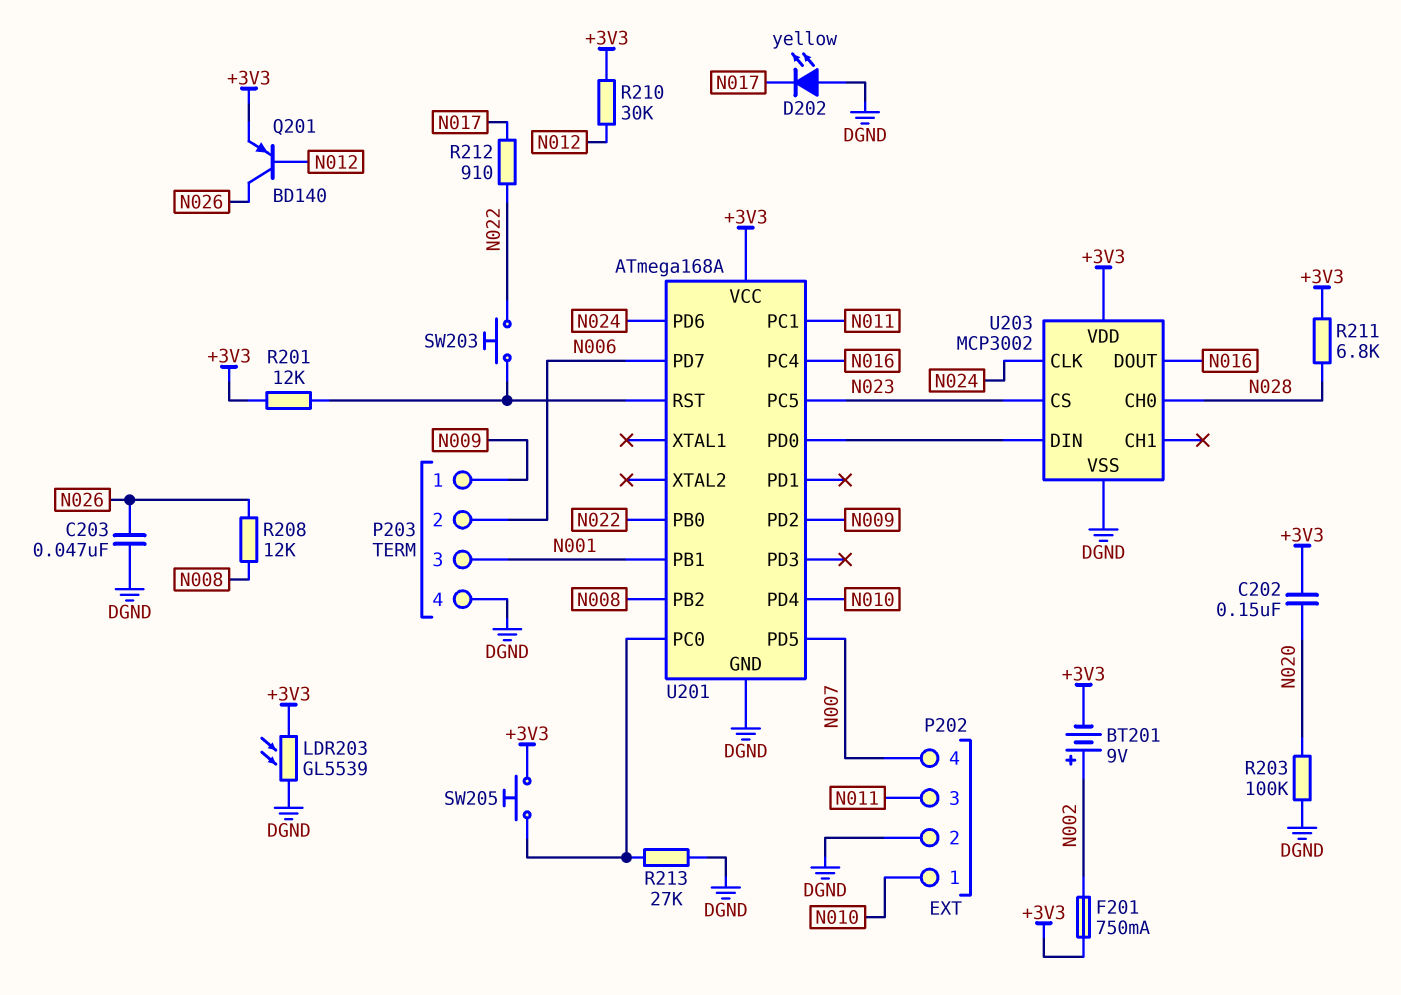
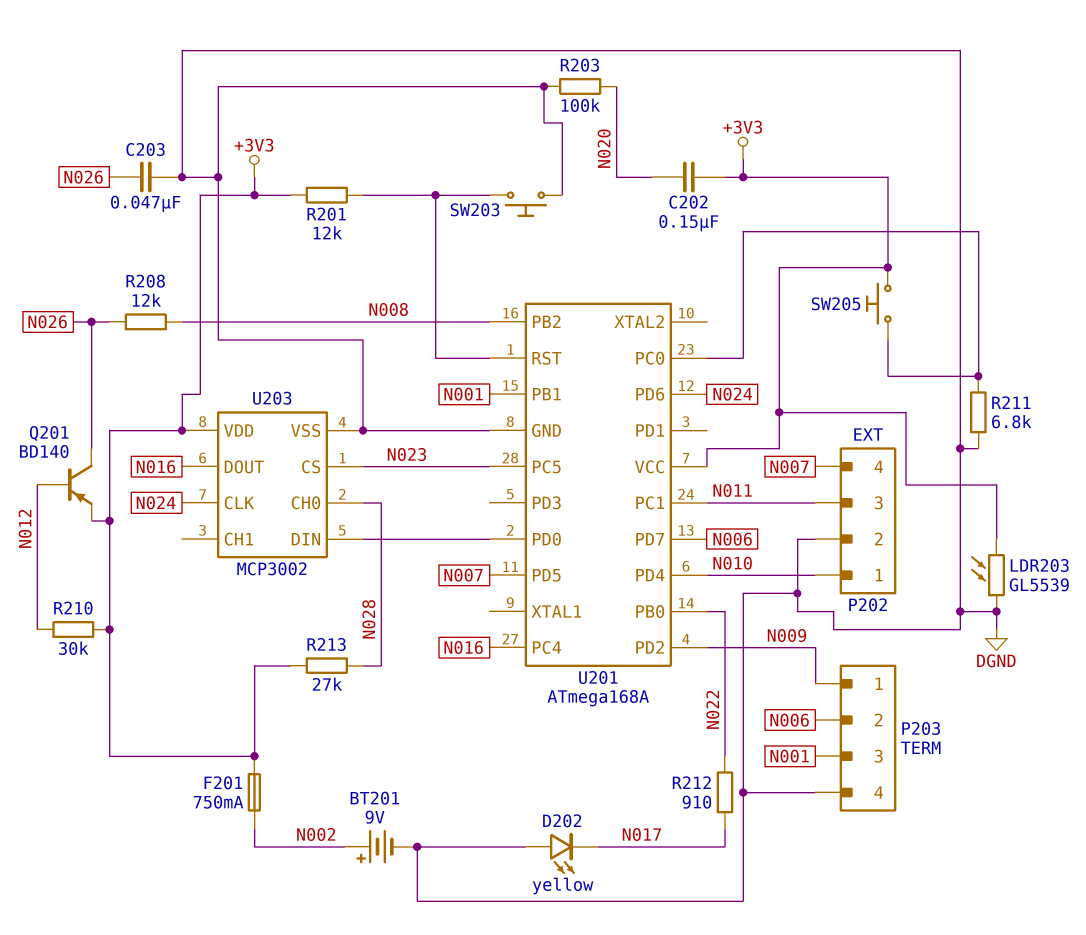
BT201: 9V (plus N002, minus +3V3) -> 9V (plus N002, minus DGND)
R211: 6.8k (+3V3, N028) -> 6.8k (DGND, U201/PC0)
R213: 27k (DGND, U201/PC0) -> 27k (+3V3, N028)
SW203: button (N022, U201/RST) -> button (DGND, U201/RST)

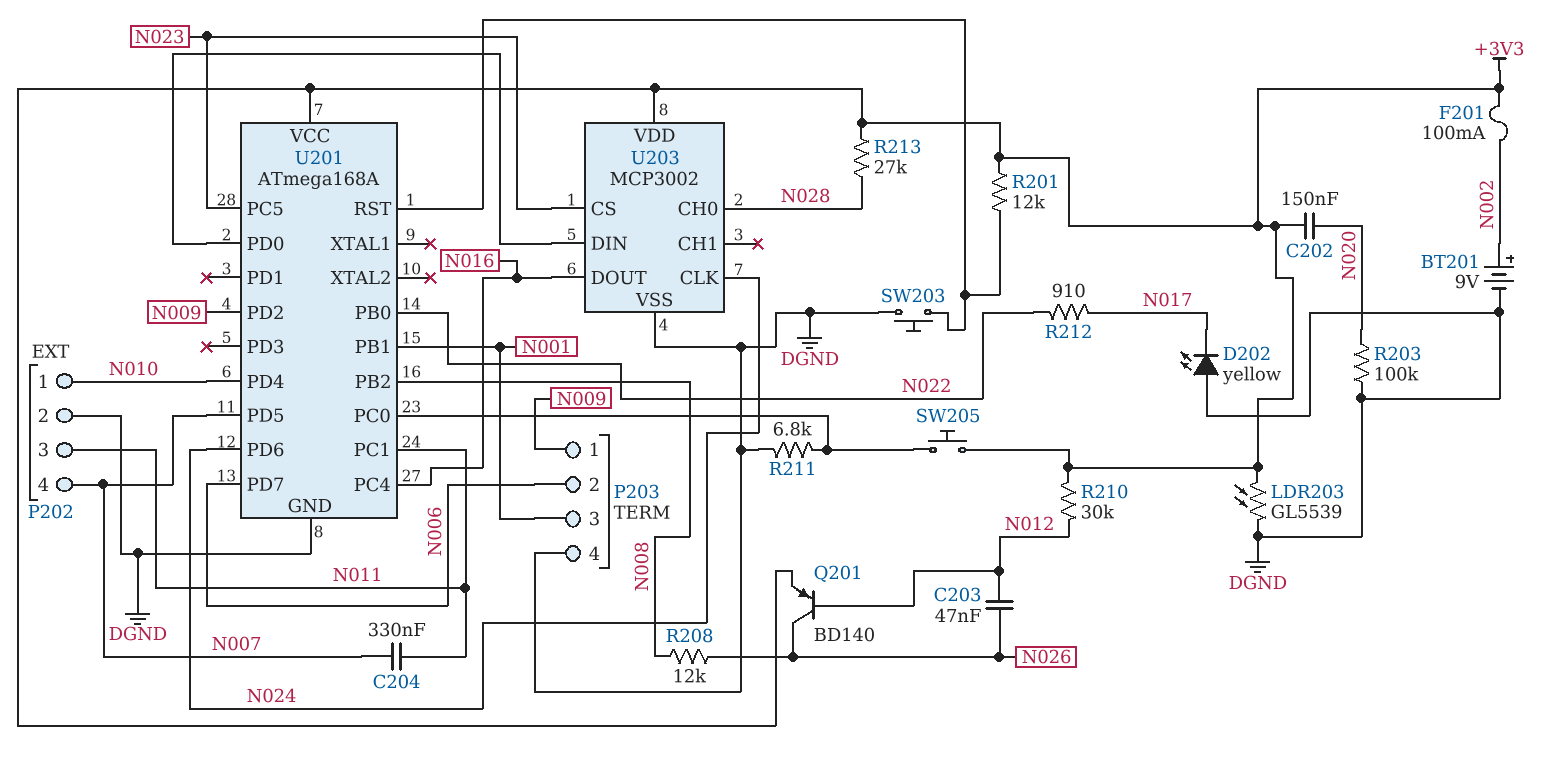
C203: 47nF (DGND, N026) -> 47nF (N012, N026)
C204: none -> 330nF (N007, N011)
F201: 750mA (+3V3, N002) -> 100mA (+3V3, N002)

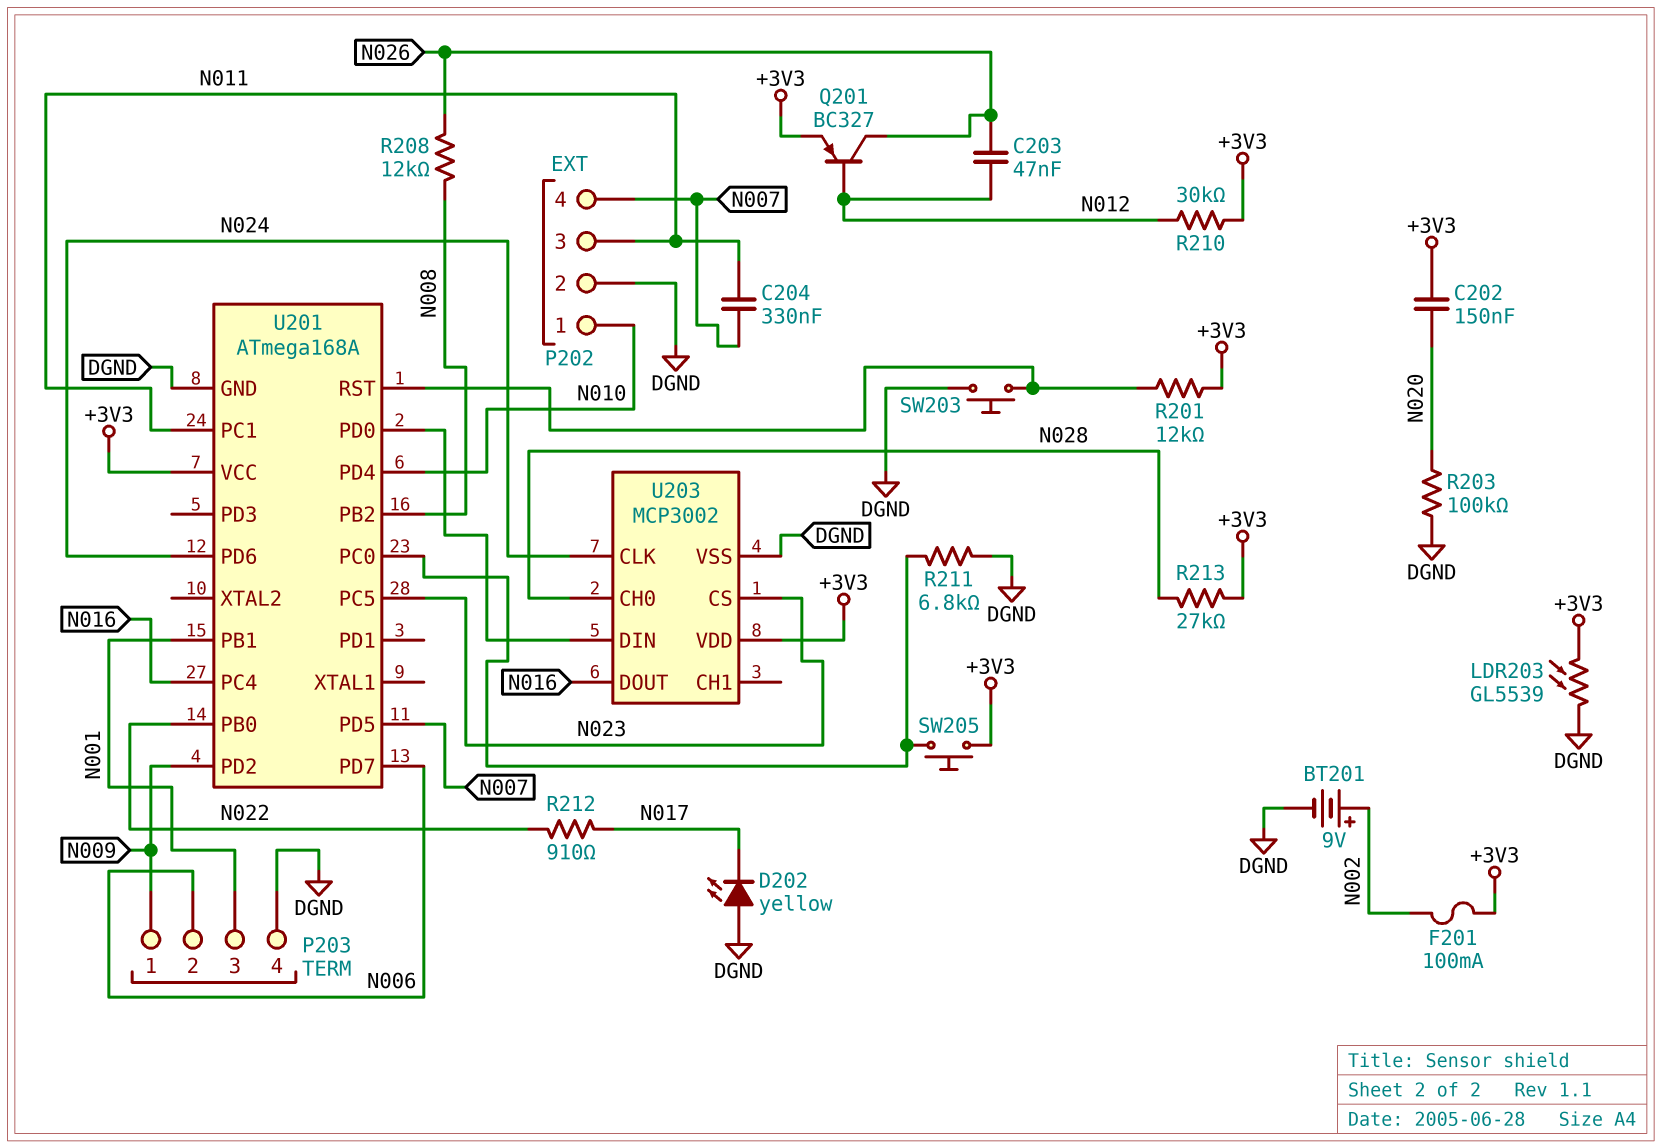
Q201: PNP BD140 (B N012, C N026, E +3V3) -> PNP BC327 (B N012, C N026, E +3V3)

